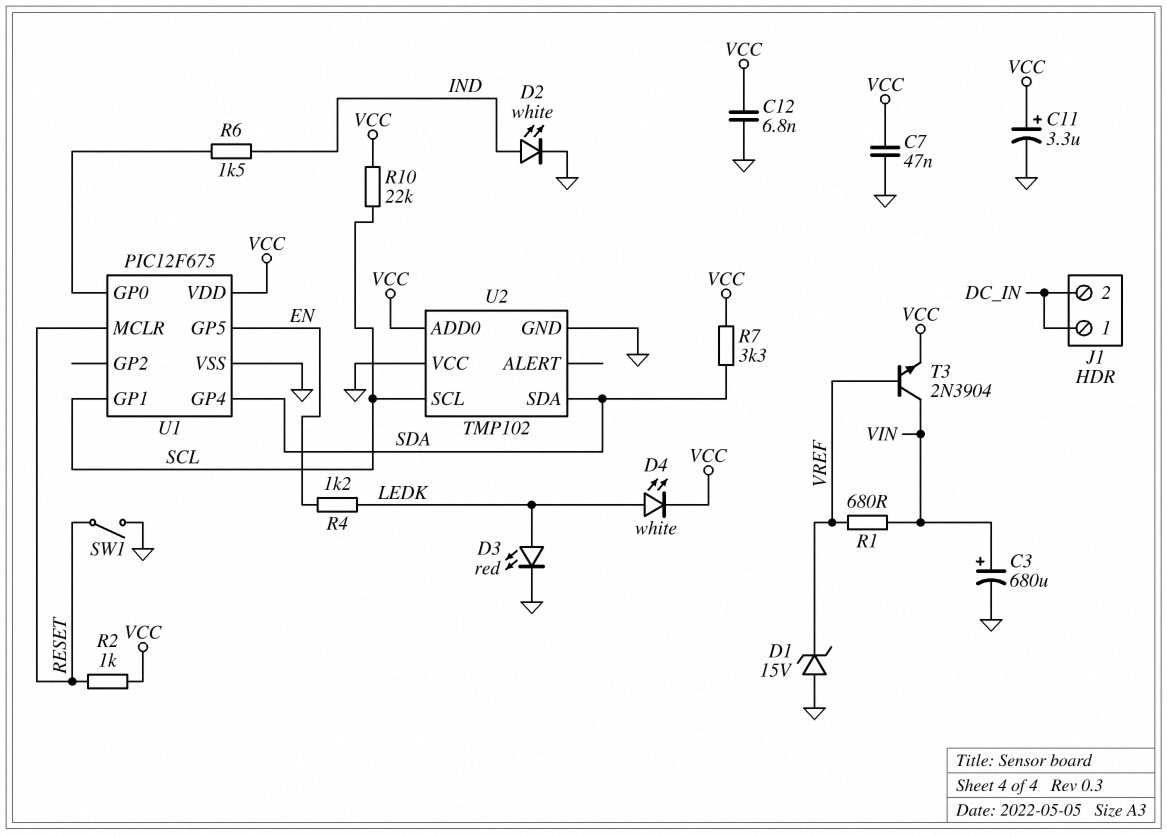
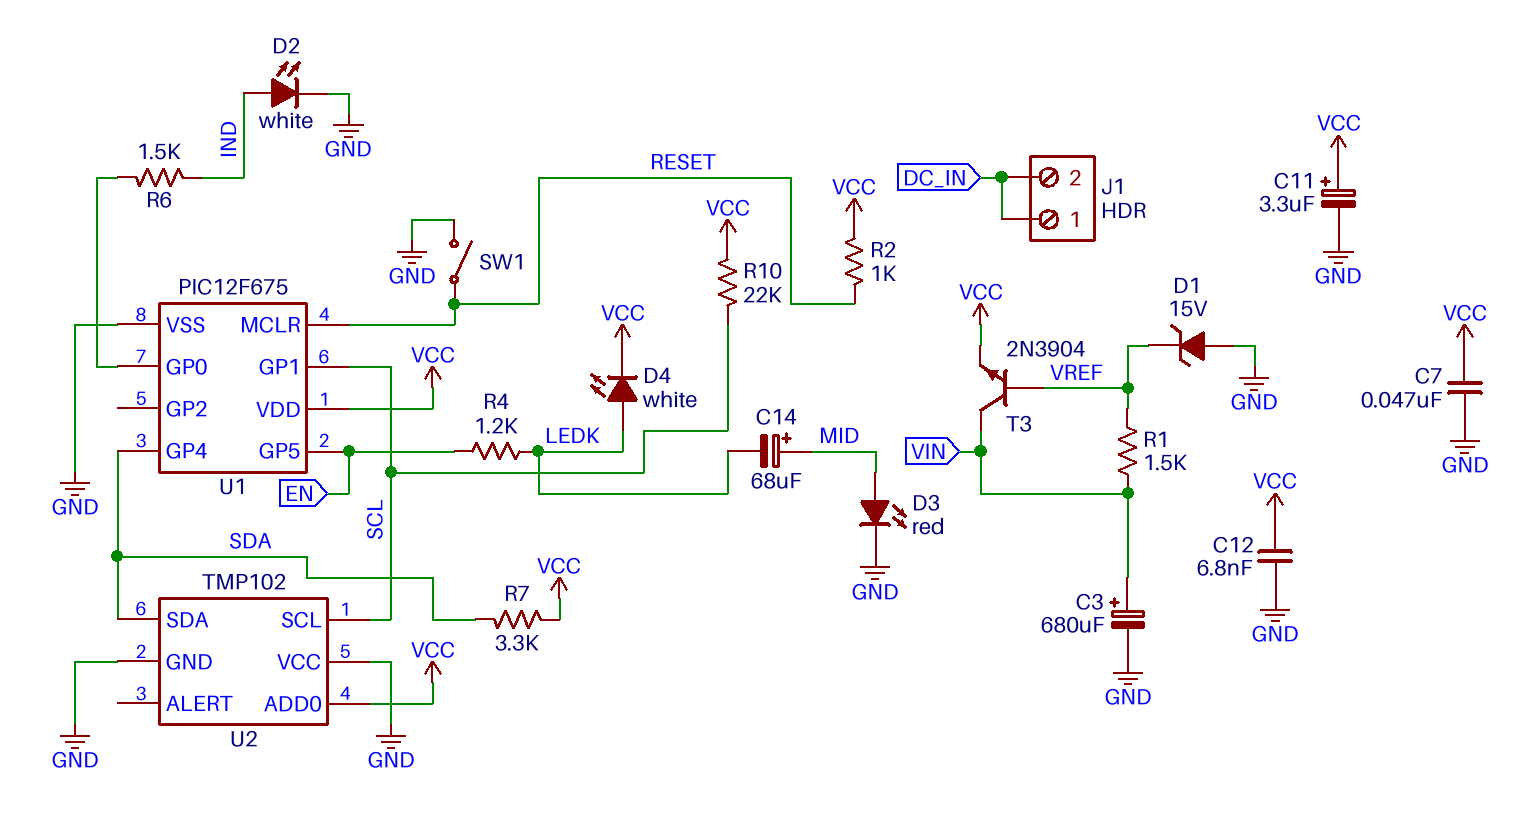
C14: none -> 68uF (plus MID, minus LEDK)
D3: LED red (A LEDK, K GND) -> LED red (A MID, K GND)
R1: 680 (VIN, VREF) -> 1.5k (VIN, VREF)

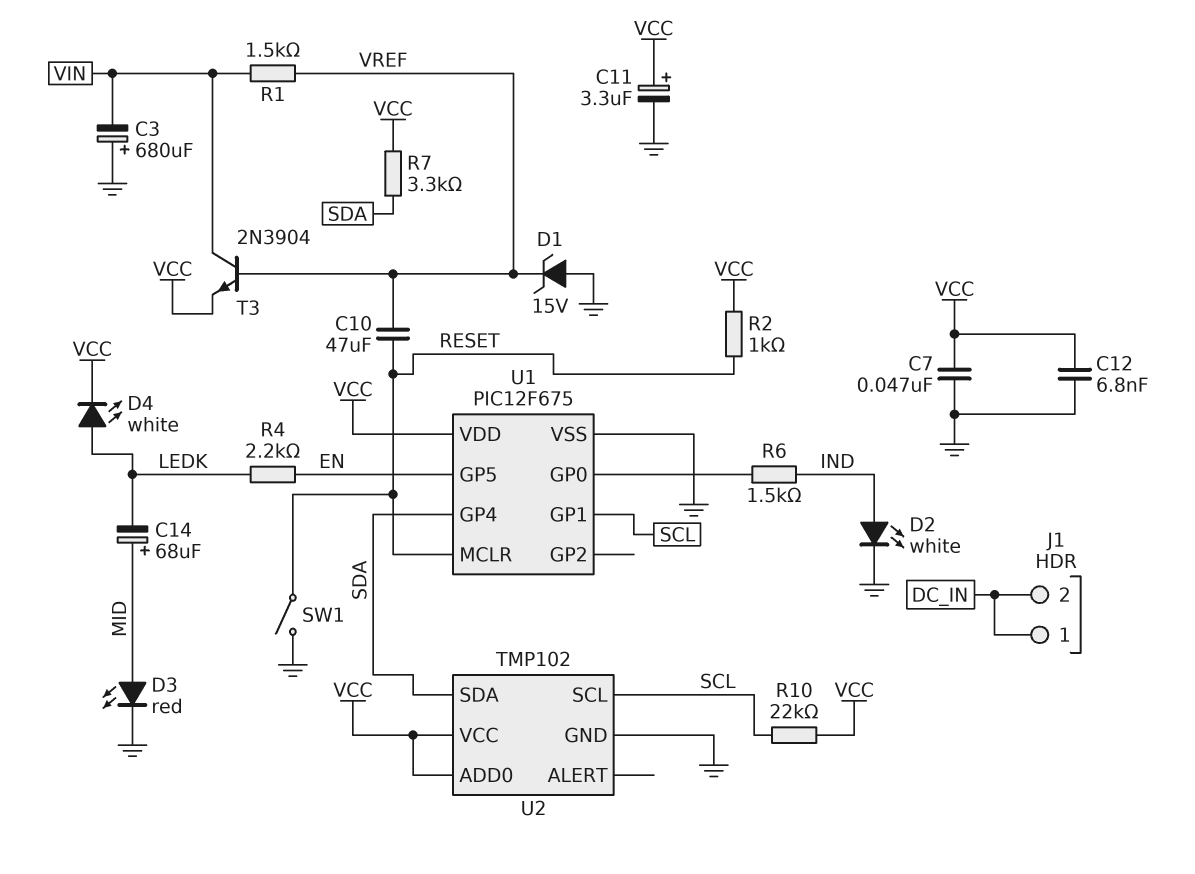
C3: 680uF (plus VIN, minus GND) -> 680uF (plus GND, minus VIN)
C10: none -> 47uF (RESET, VREF)
R4: 1.2k (EN, LEDK) -> 2.2k (EN, LEDK)
U2 pin VCC: GND -> VCC

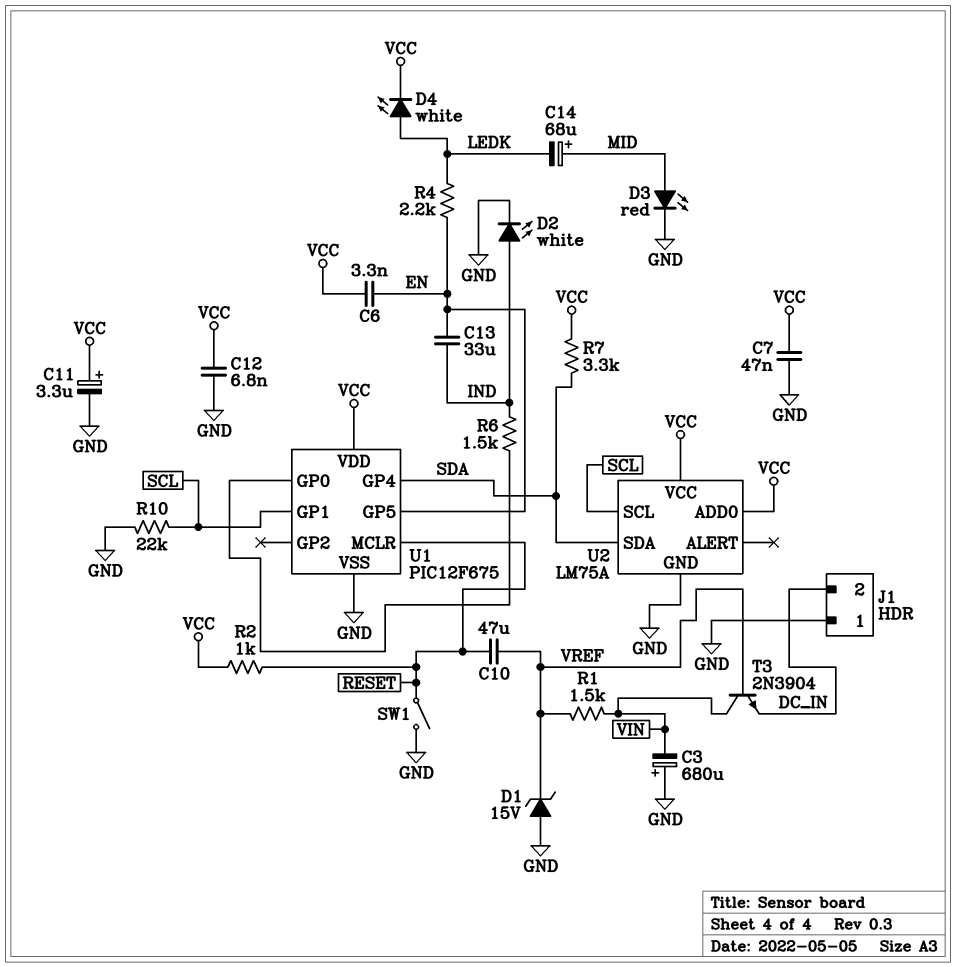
C6: none -> 3.3nF (EN, VCC)
C13: none -> 33uF (EN, IND)
J1 pin 1: DC_IN -> GND
R10: 22k (SCL, VCC) -> 22k (GND, SCL)
T3: NPN 2N3904 (B VREF, C VIN, E VCC) -> NPN 2N3904 (B VREF, C VIN, E DC_IN)
U2: TMP102 -> LM75A

